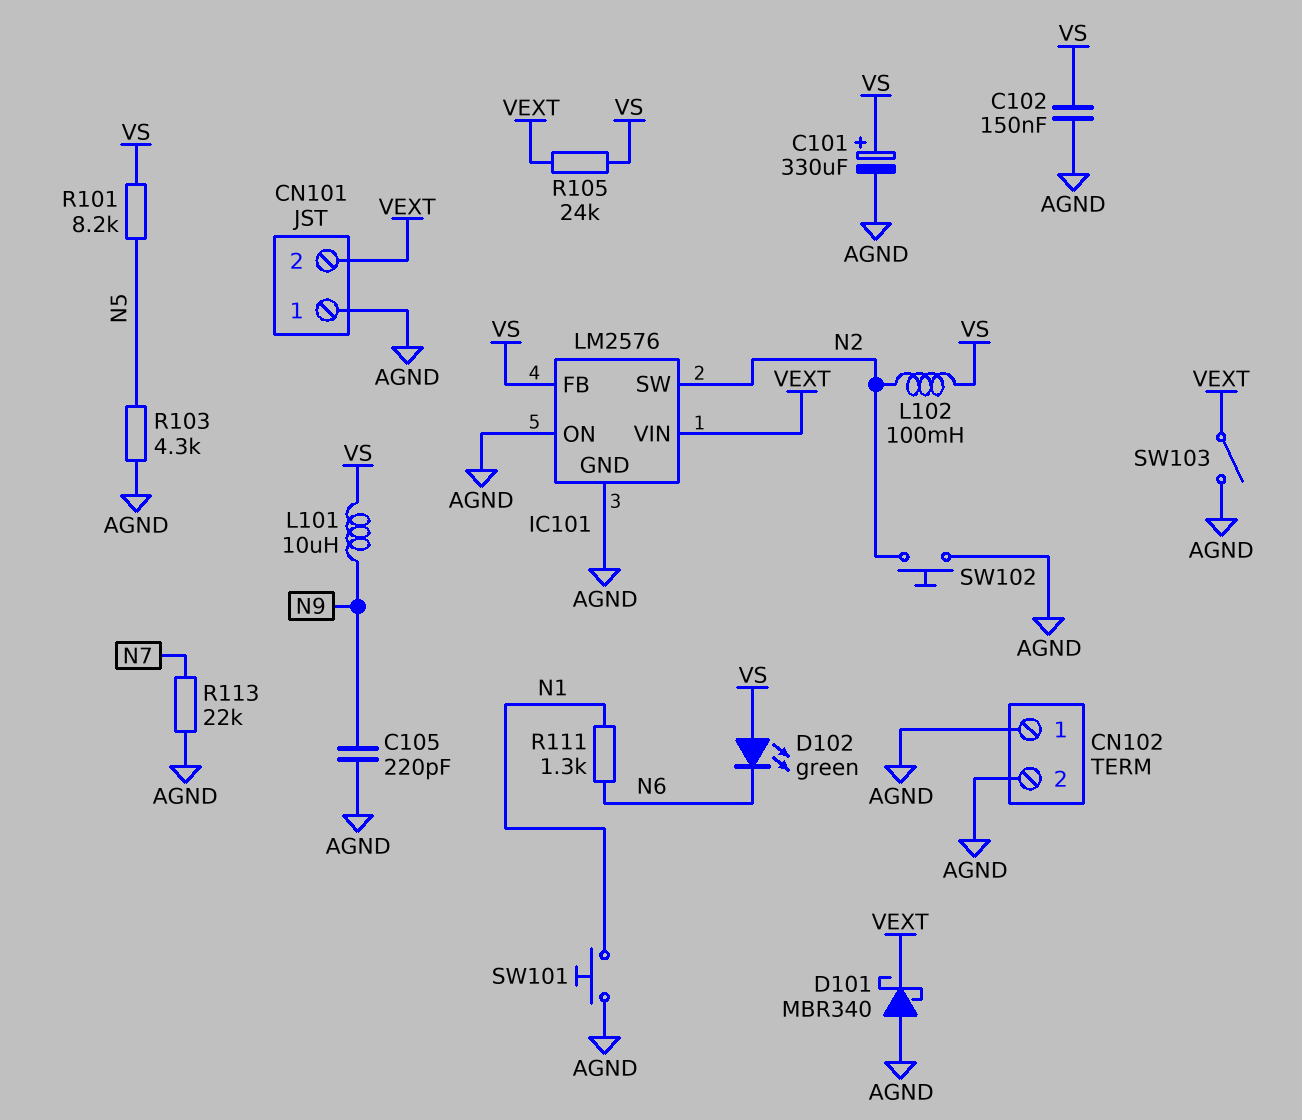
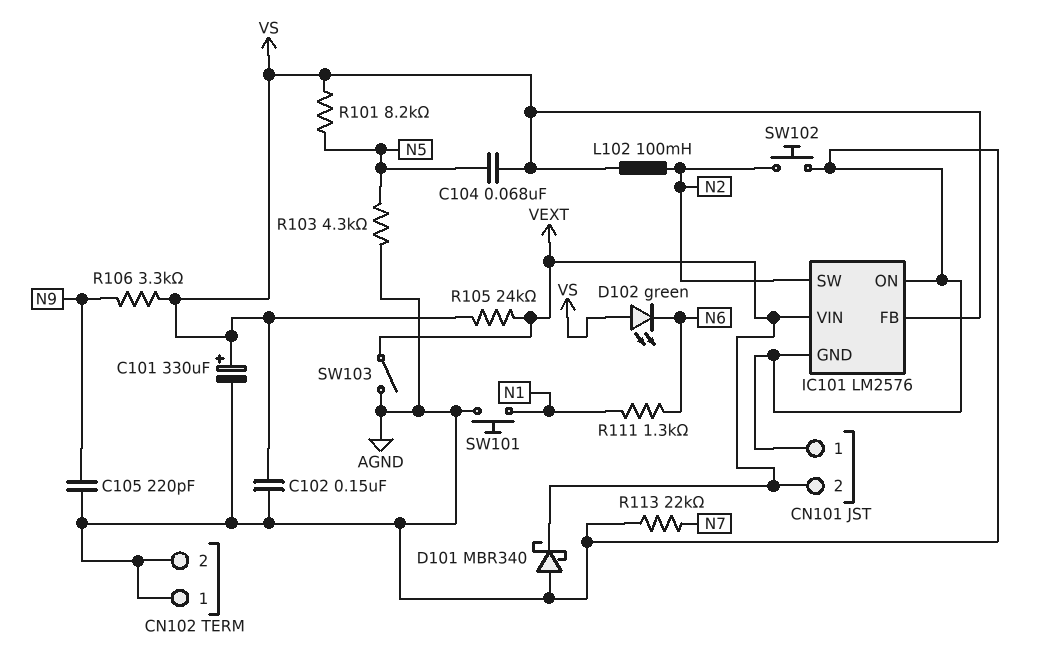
C104: none -> 68nF (N5, VS)
L101: 10uH (N9, VS) -> none
R106: none -> 3.3k (N9, VS)

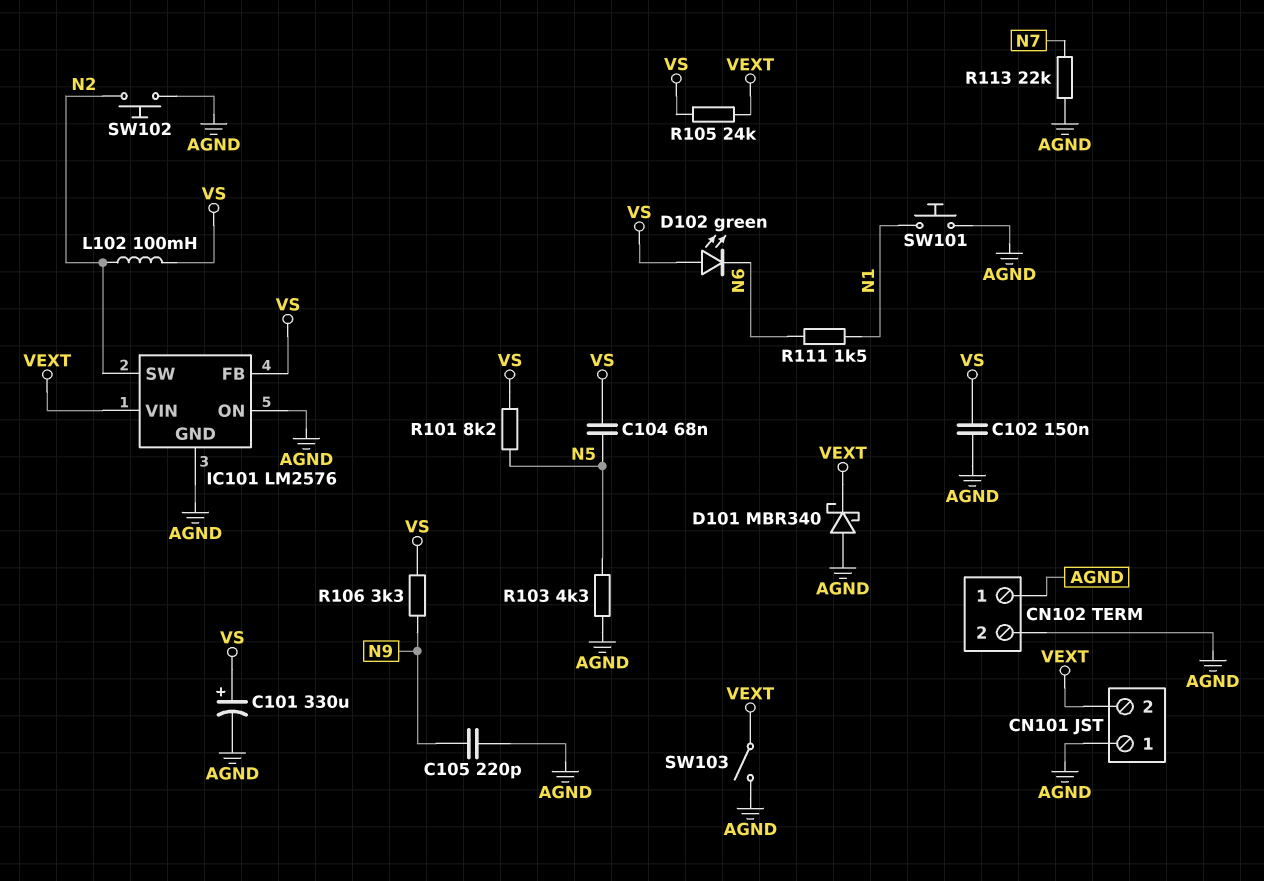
R111: 1.3k (N1, N6) -> 1.5k (N1, N6)

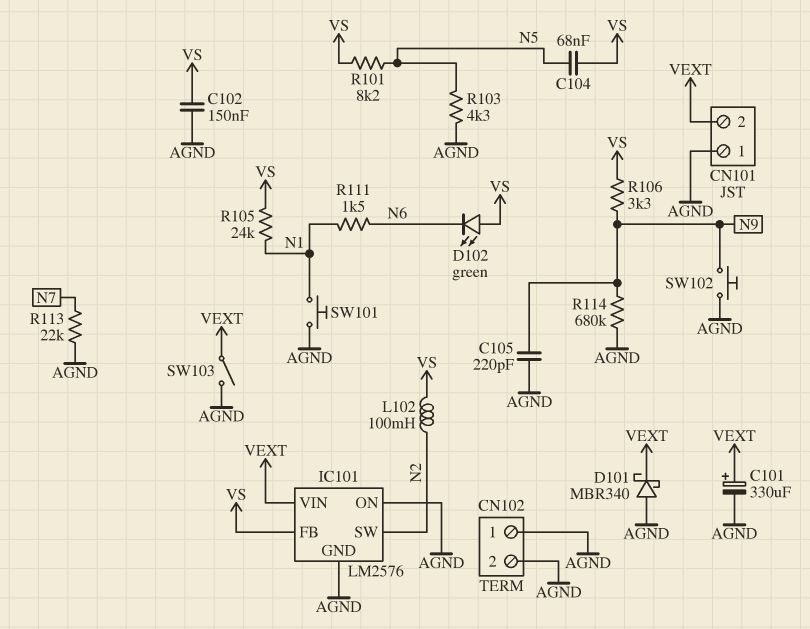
C101: 330uF (plus VS, minus AGND) -> 330uF (plus VEXT, minus AGND)
R105: 24k (VEXT, VS) -> 24k (N1, VS)
R114: none -> 680k (AGND, N9)
SW102: button (AGND, N2) -> button (AGND, N9)

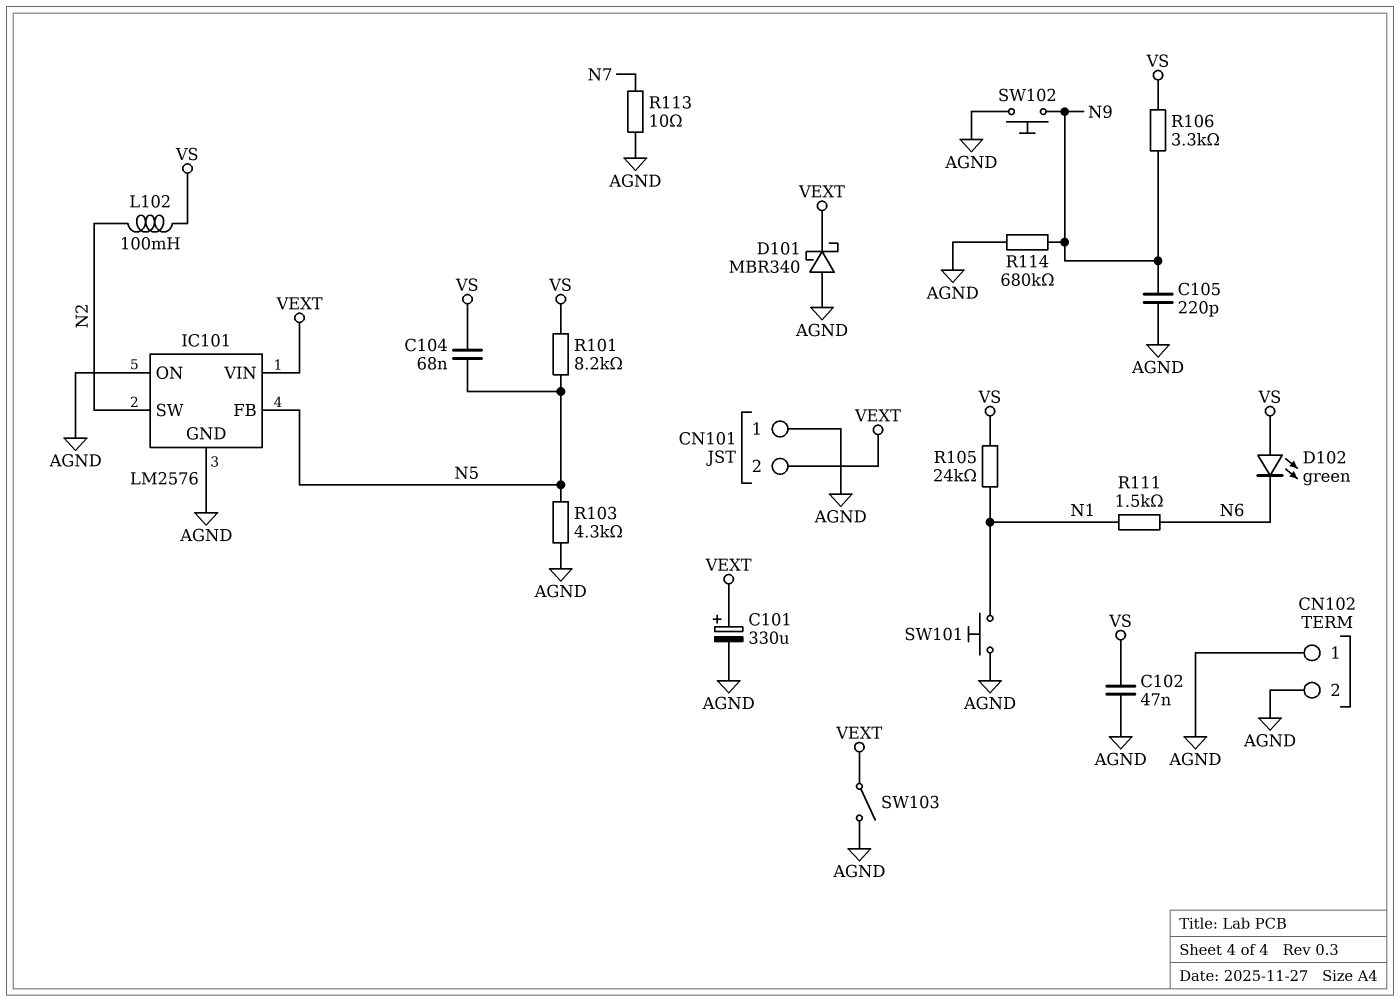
C102: 150nF (AGND, VS) -> 47nF (AGND, VS)
IC101 pin FB: VS -> N5
R113: 22k (AGND, N7) -> 10 (AGND, N7)

